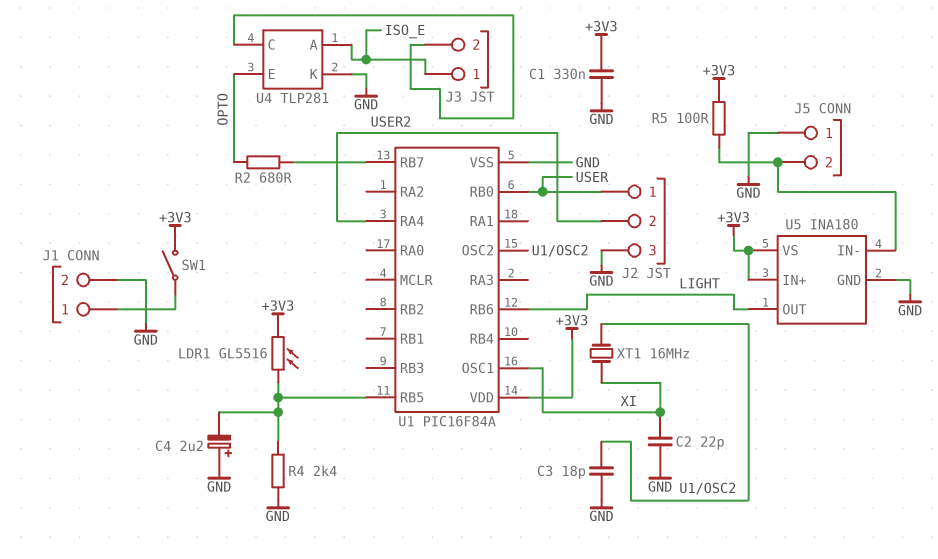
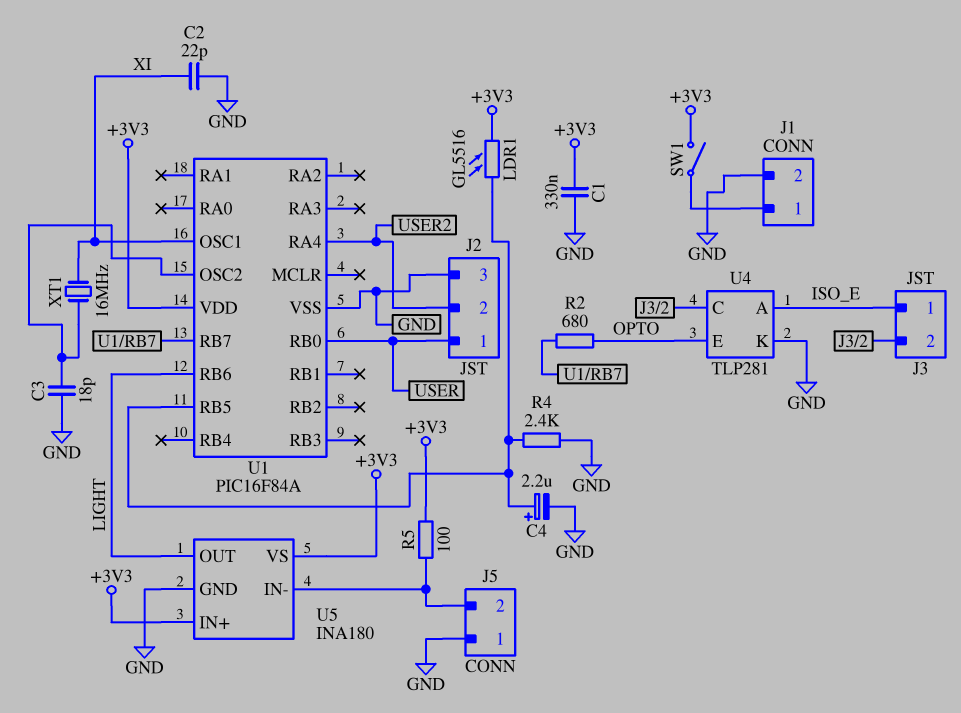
C4: 2.2uF (plus GND, minus U1/RB5) -> 2.2uF (plus U1/RB5, minus GND)

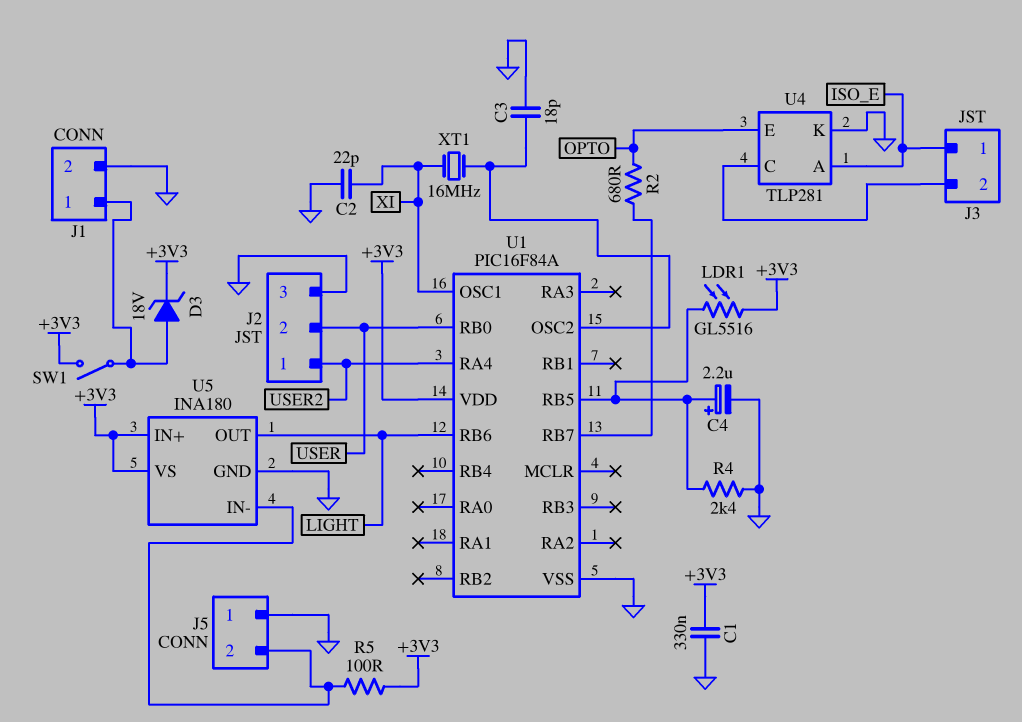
D3: none -> zener 18V (A J1/1, K +3V3)
J2 pin 1: USER -> USER2
J2 pin 2: USER2 -> USER

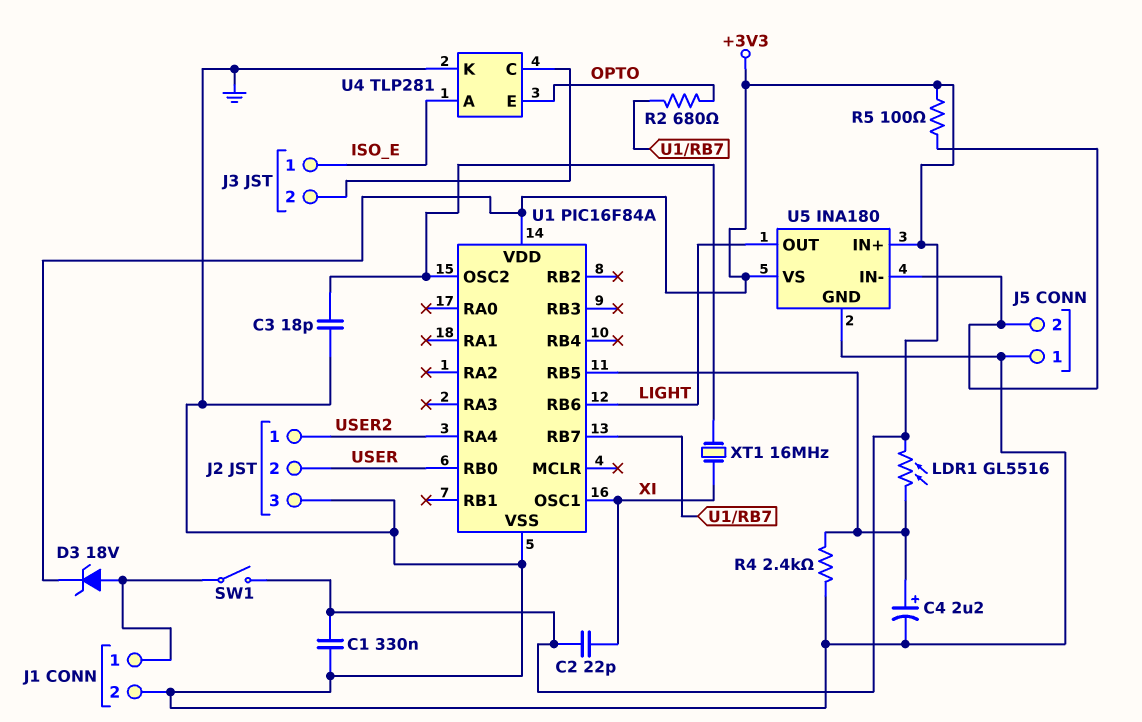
C2: 22pF (GND, XI) -> 22pF (+3V3, XI)

